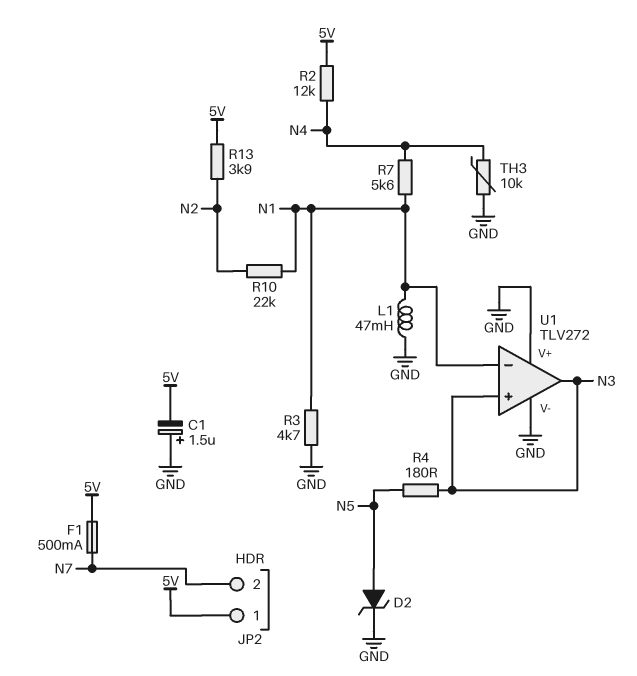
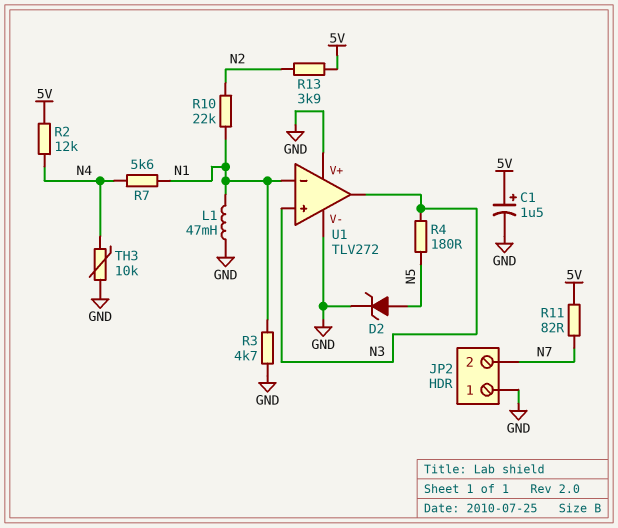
C1: 1.5uF (plus GND, minus 5V) -> 1.5uF (plus 5V, minus GND)
F1: 500mA (5V, N7) -> none
JP2 pin 1: 5V -> GND
R11: none -> 82 (5V, N7)

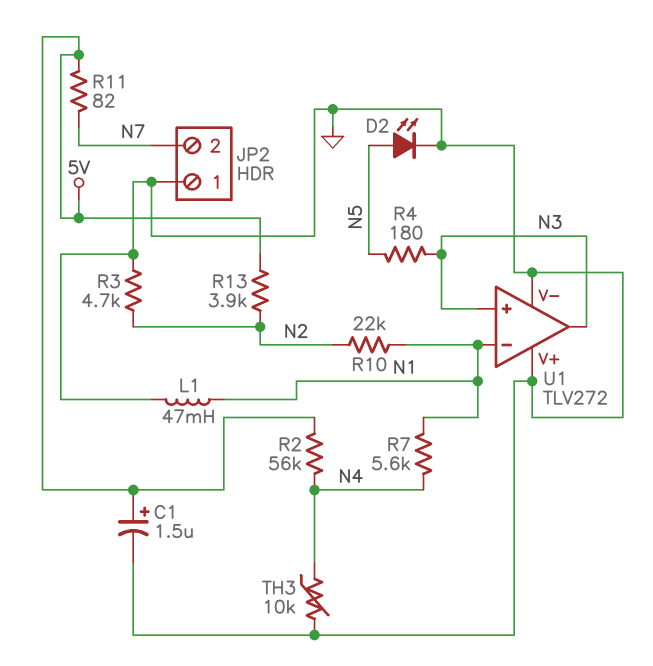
D2: zener (A N5, K GND) -> LED (A N5, K GND)
R2: 12k (5V, N4) -> 56k (5V, N4)
R3: 4.7k (GND, N1) -> 4.7k (GND, N2)

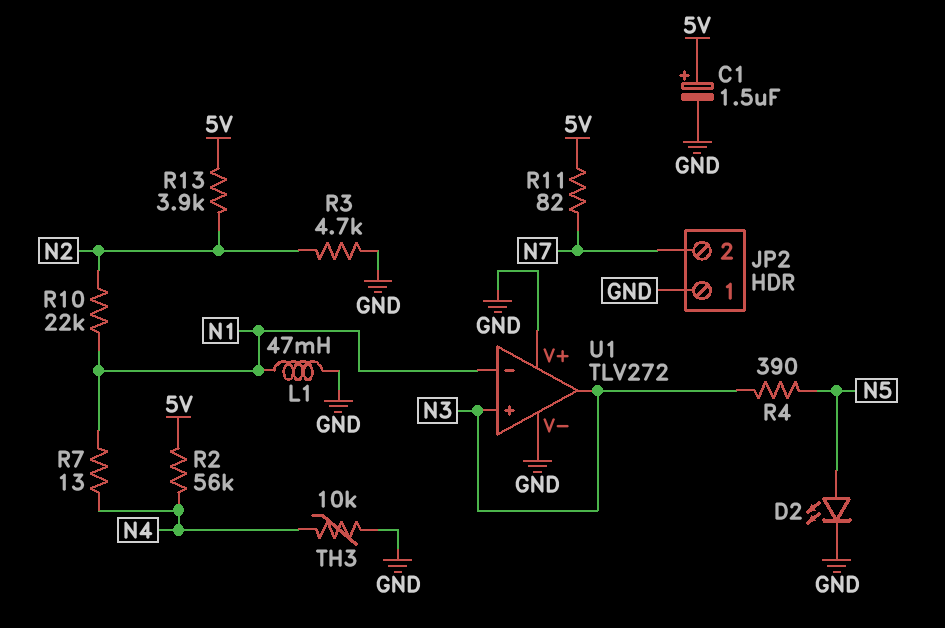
R4: 180 (N3, N5) -> 390 (N3, N5)
R7: 5.6k (N1, N4) -> 13 (N1, N4)

